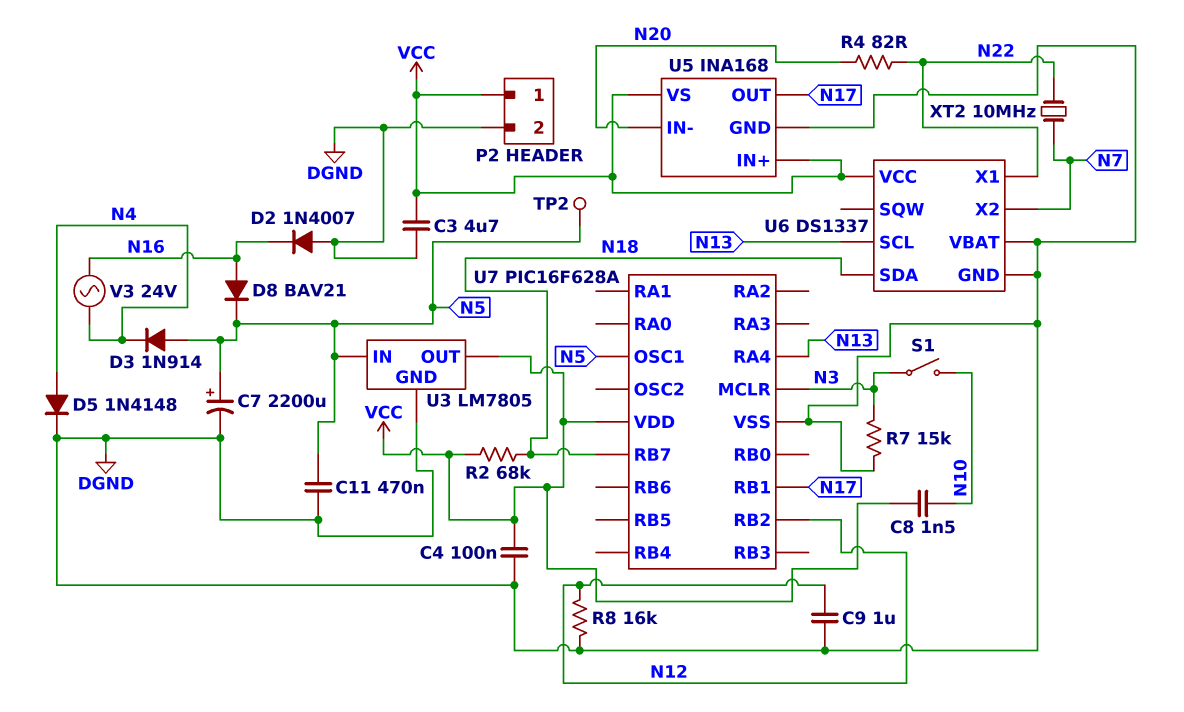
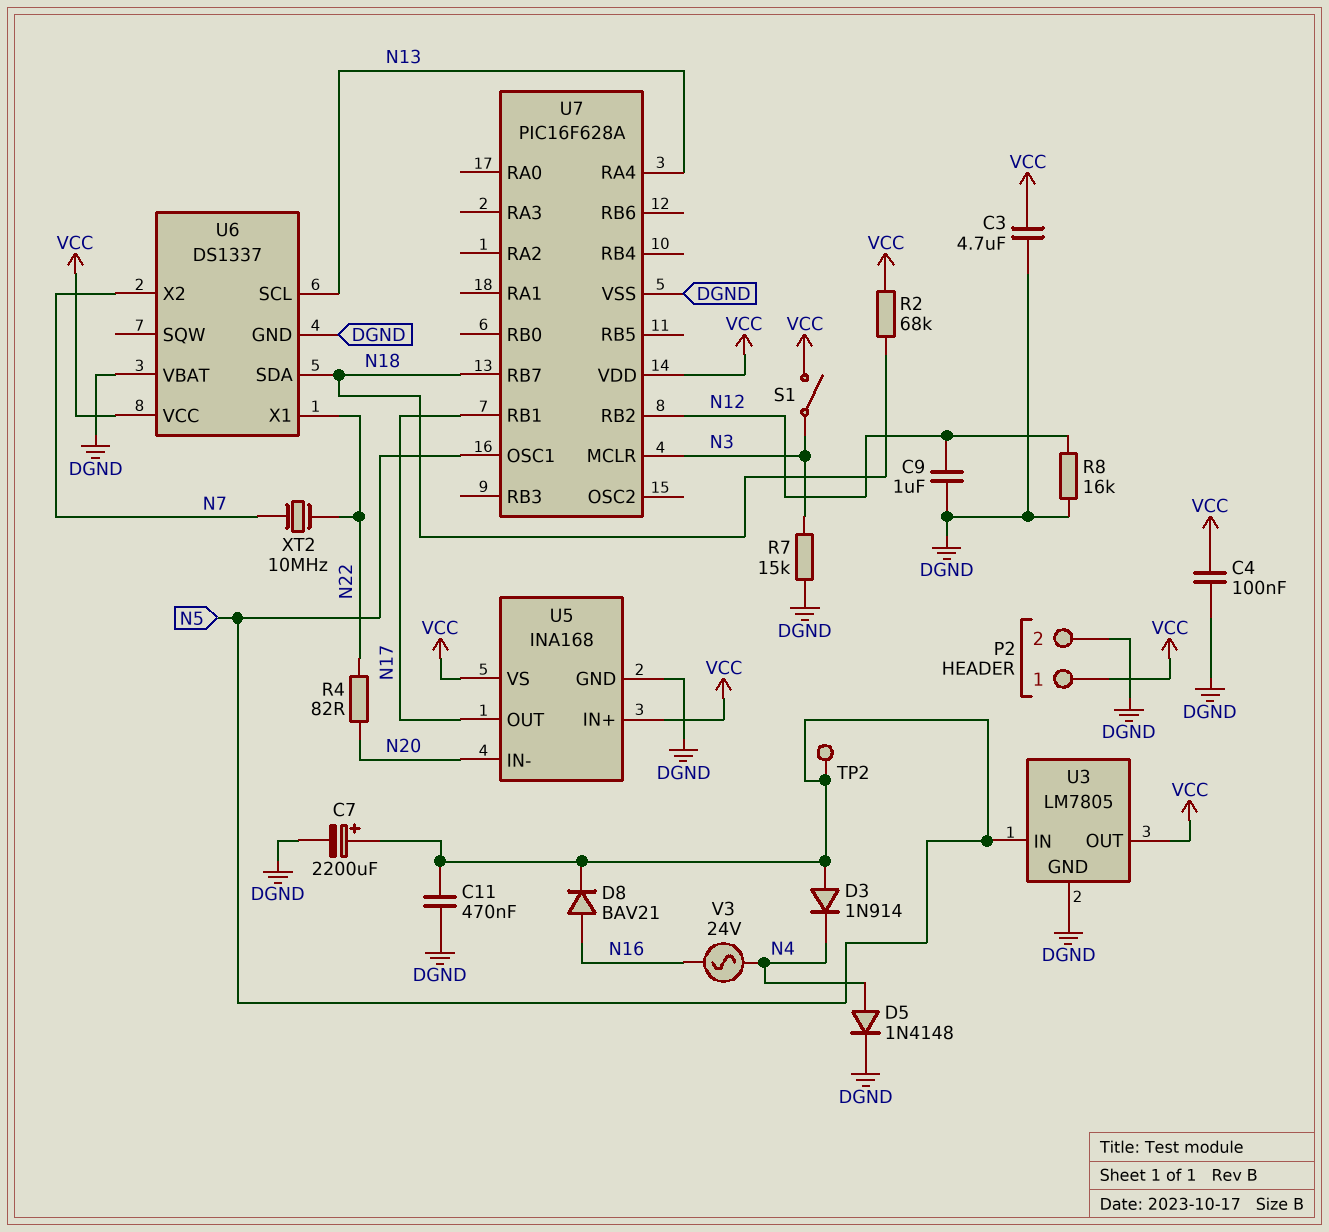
C8: 1.5nF (N10, VCC) -> none
D2: diode 1N4007 (A DGND, K N16) -> none
S1: switch (N3, N10) -> switch (N3, VCC)

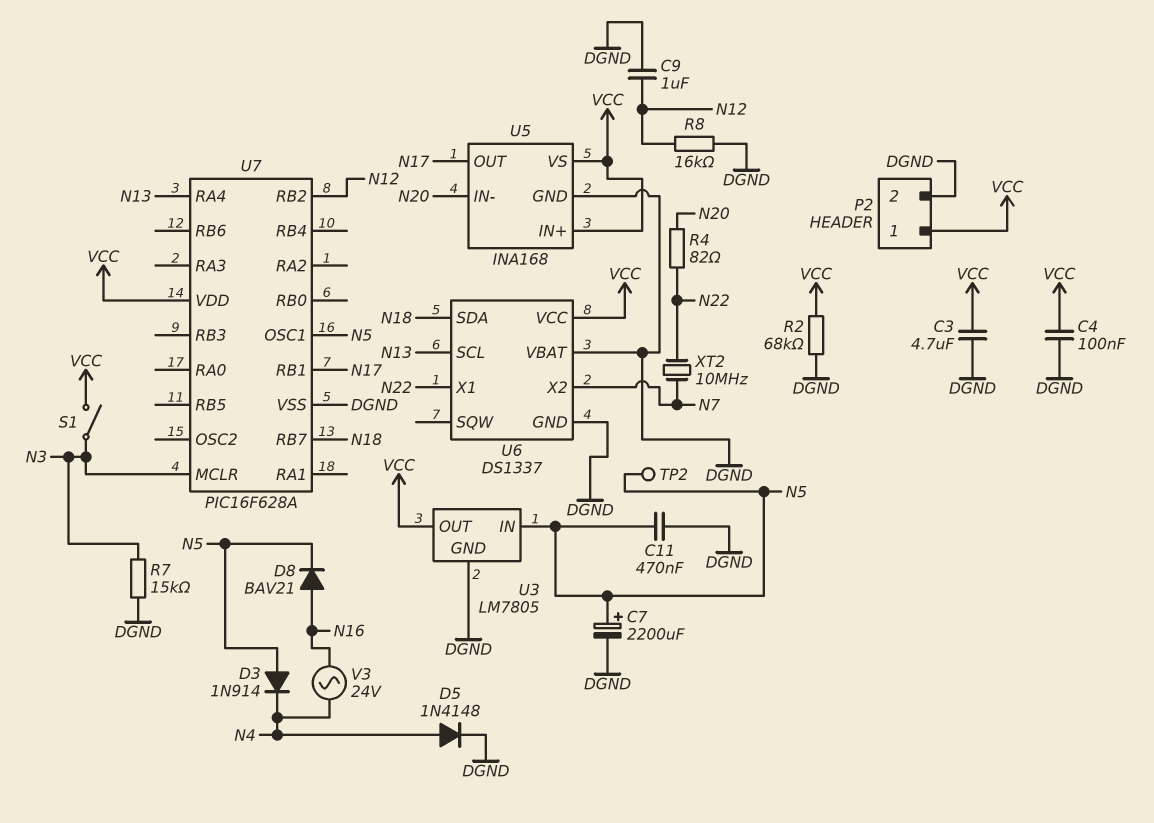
R2: 68k (N18, VCC) -> 68k (DGND, VCC)

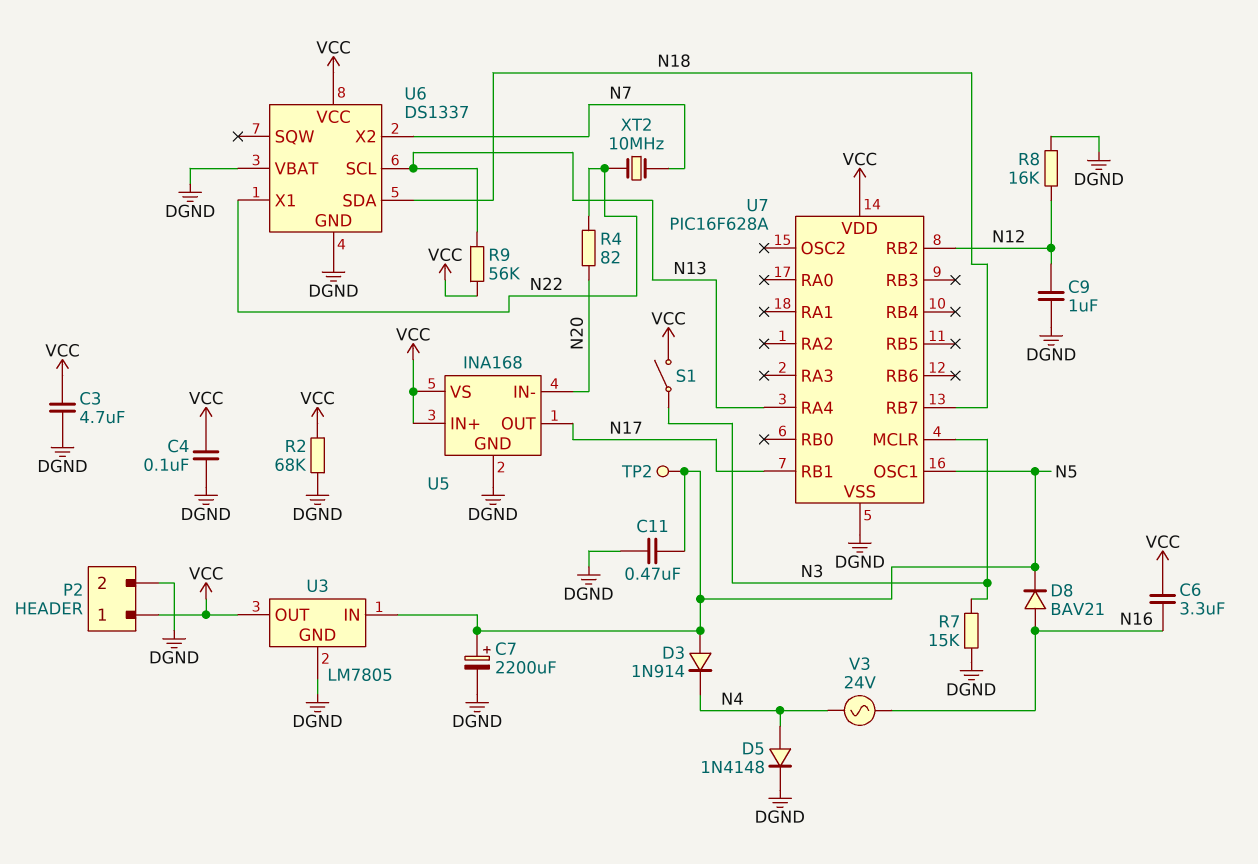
C6: none -> 3.3uF (N16, VCC)
R9: none -> 56k (N13, VCC)

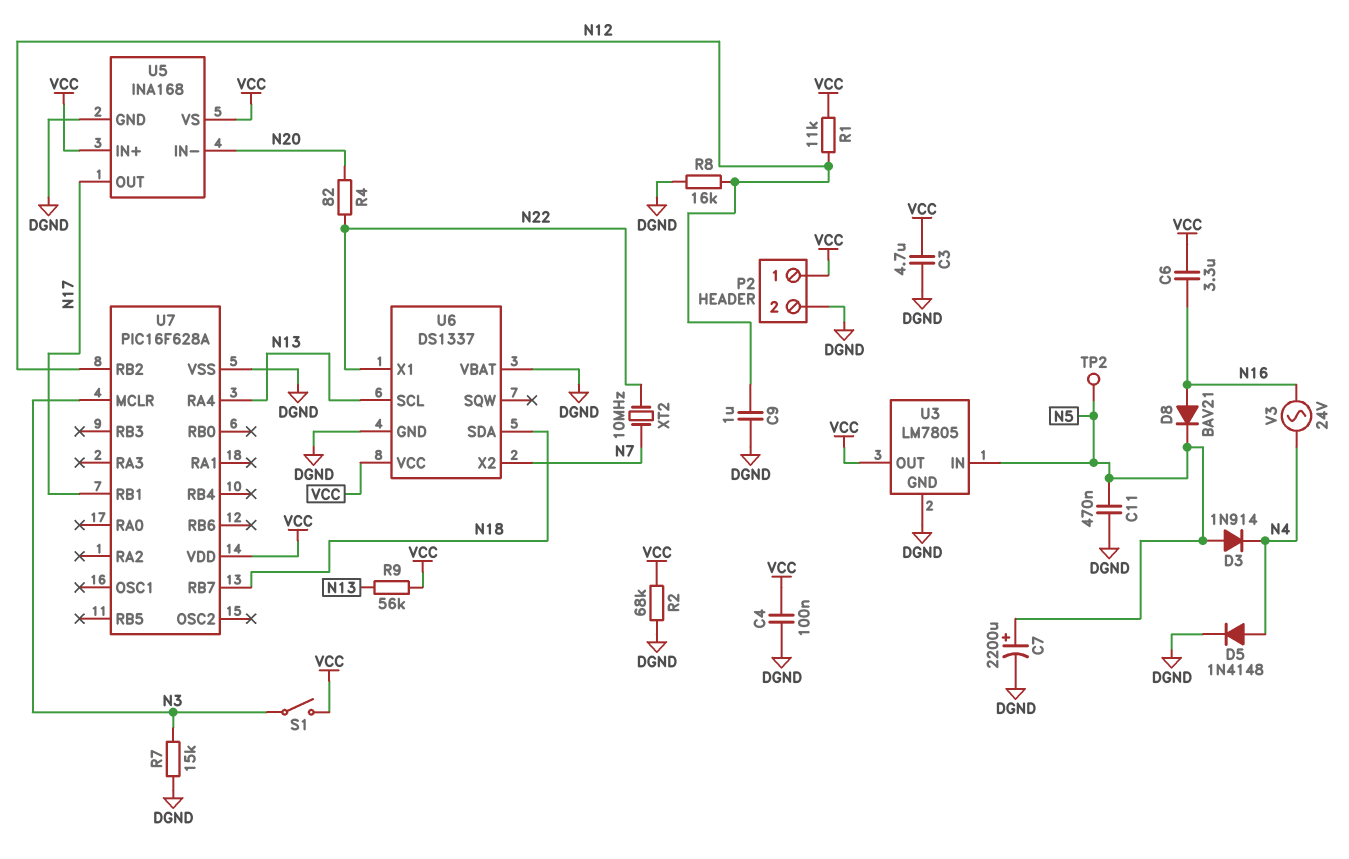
R1: none -> 11k (N12, VCC)
U7 pin OSC1: N5 -> none

